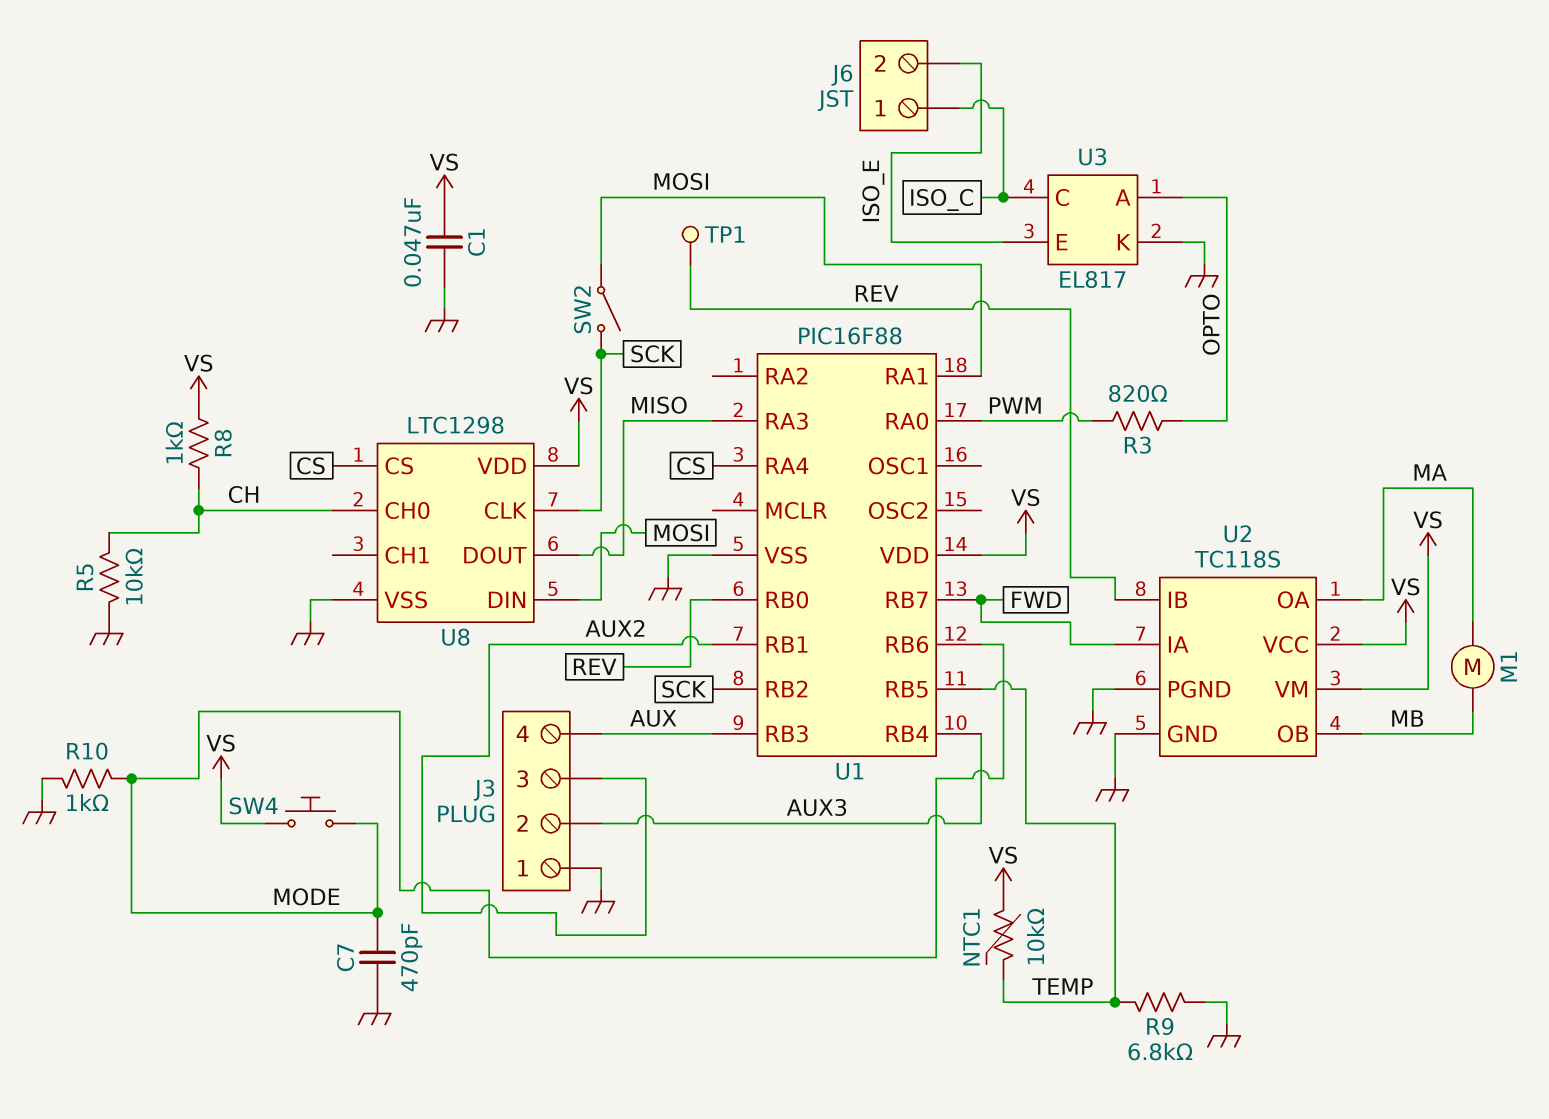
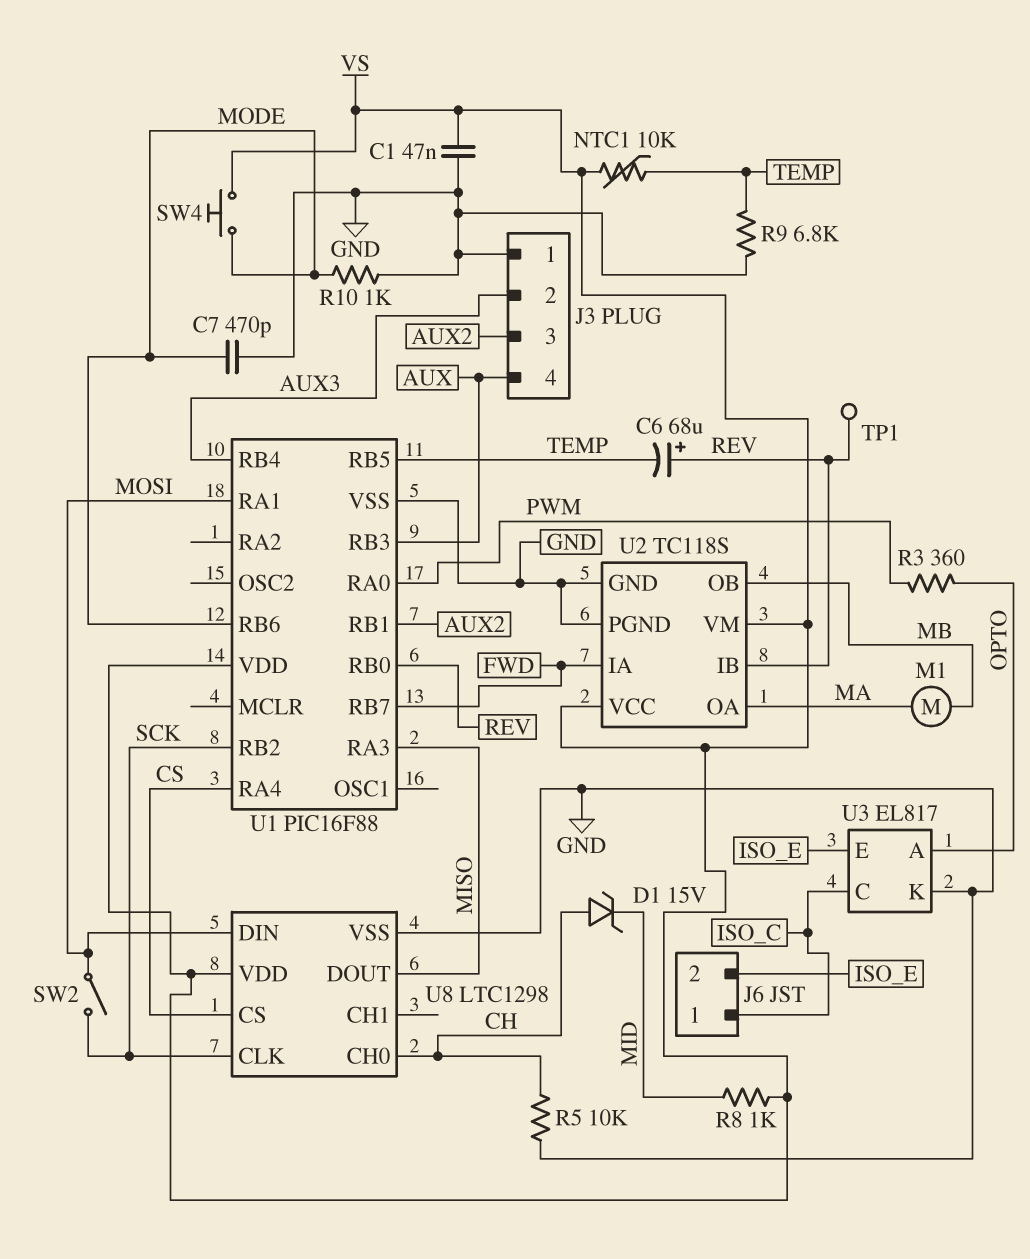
C6: none -> 68uF (plus REV, minus TEMP)
D1: none -> zener 15V (A CH, K MID)
R3: 820 (OPTO, PWM) -> 360 (OPTO, PWM)
R8: 1k (CH, VS) -> 1k (MID, VS)

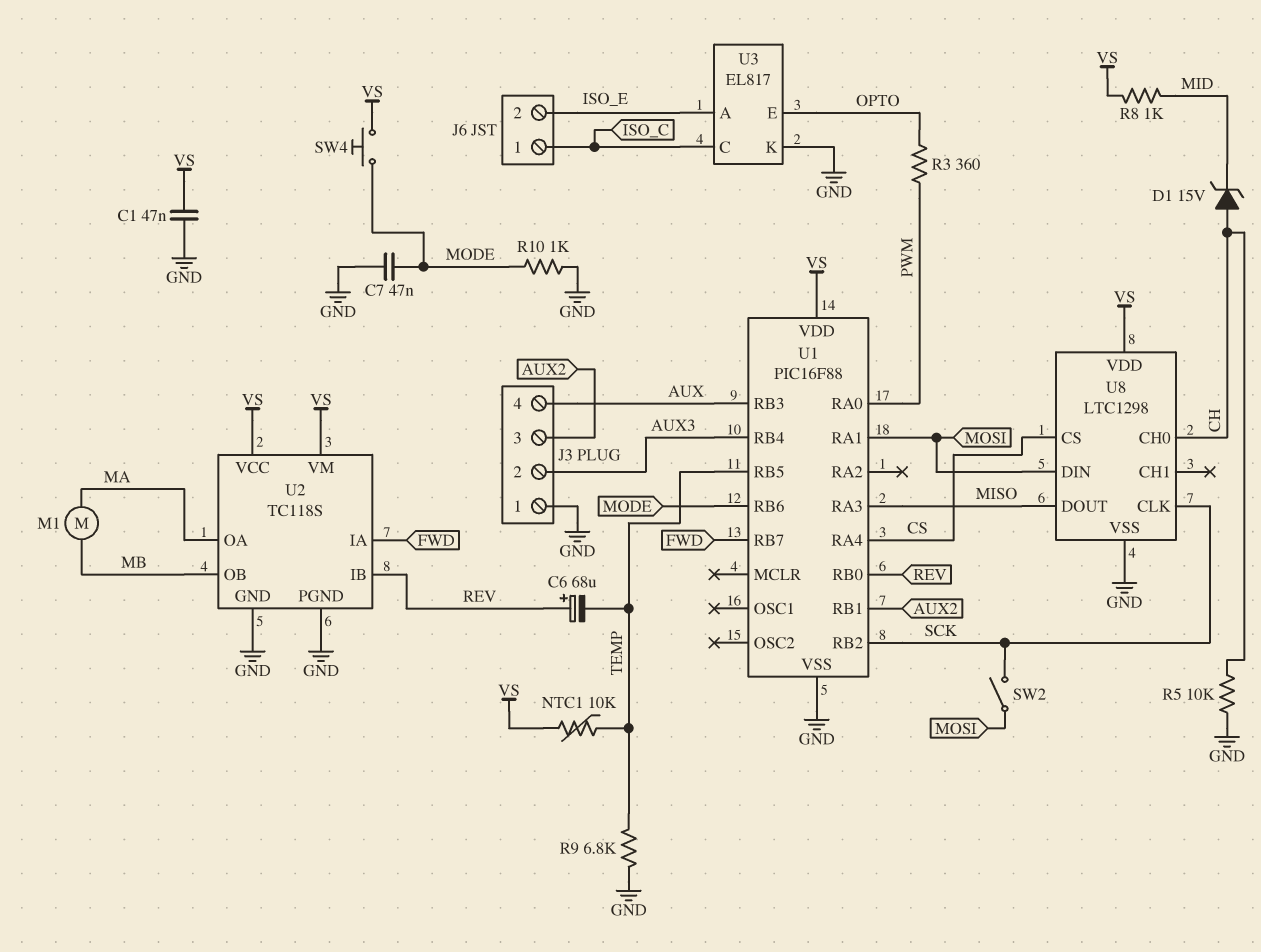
C7: 470pF (GND, MODE) -> 47nF (GND, MODE)
TP1: test point (REV) -> none
U3 pin A: OPTO -> ISO_E
U3 pin E: ISO_E -> OPTO

